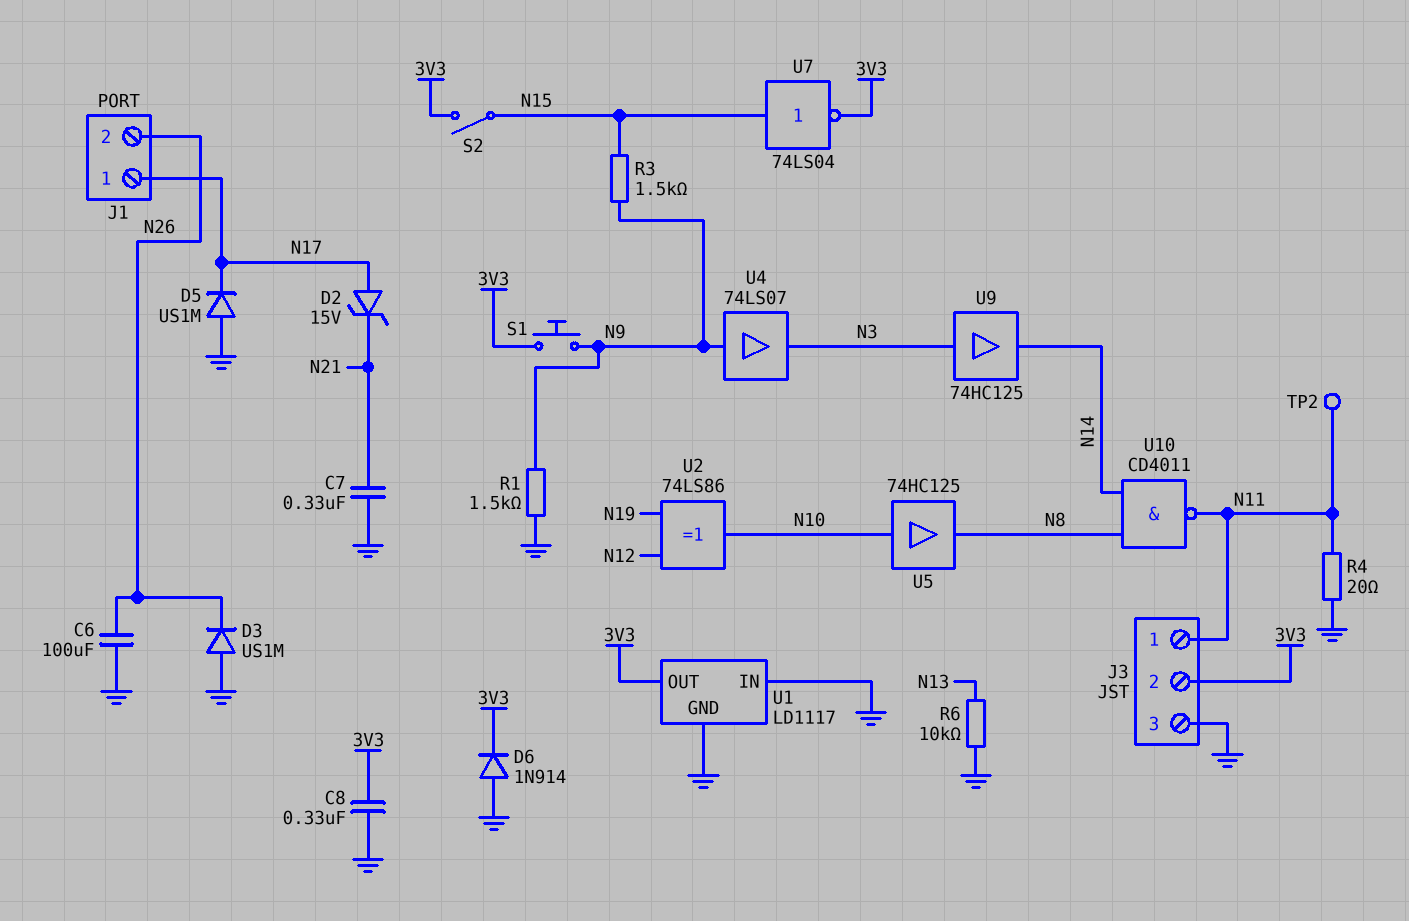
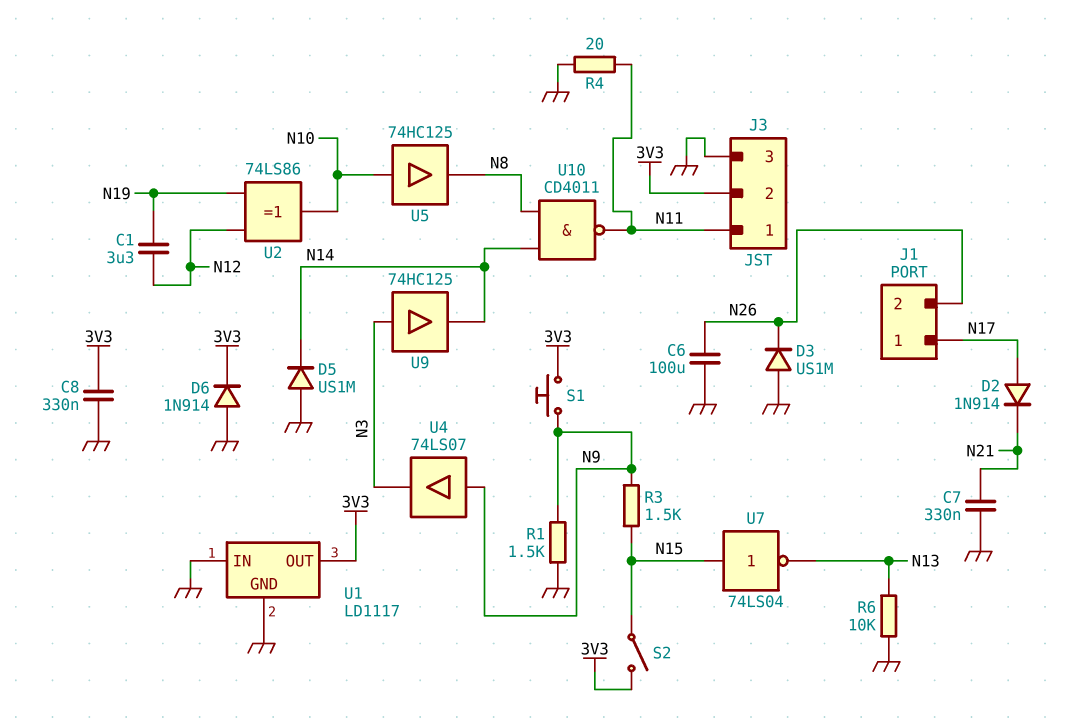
C1: none -> 3.3uF (N12, N19)
D2: zener 15V (A N17, K N21) -> diode 1N914 (A N17, K N21)
D5: diode US1M (A GND, K N17) -> diode US1M (A GND, K N14)
TP2: test point (N11) -> none
U7: NOT 74LS04 (in N15, out 3V3) -> NOT 74LS04 (in N15, out N13)

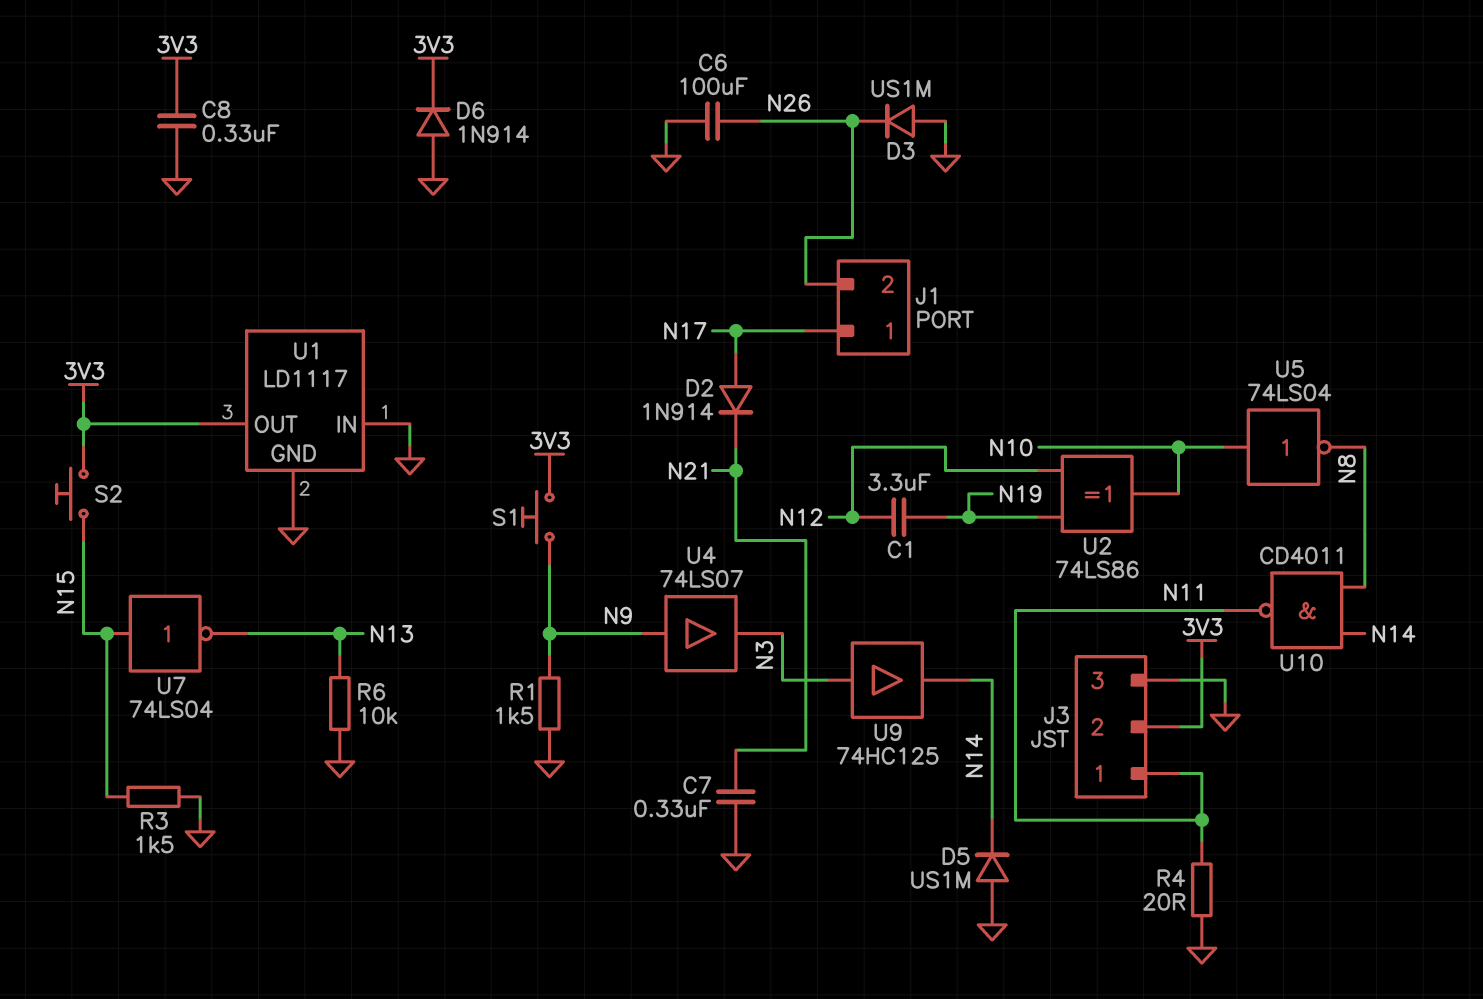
R3: 1.5k (N9, N15) -> 1.5k (GND, N15)
S2: switch (3V3, N15) -> button (3V3, N15)
U5: buffer 74HC125 (in N10, out N8) -> NOT 74LS04 (in N10, out N8)

